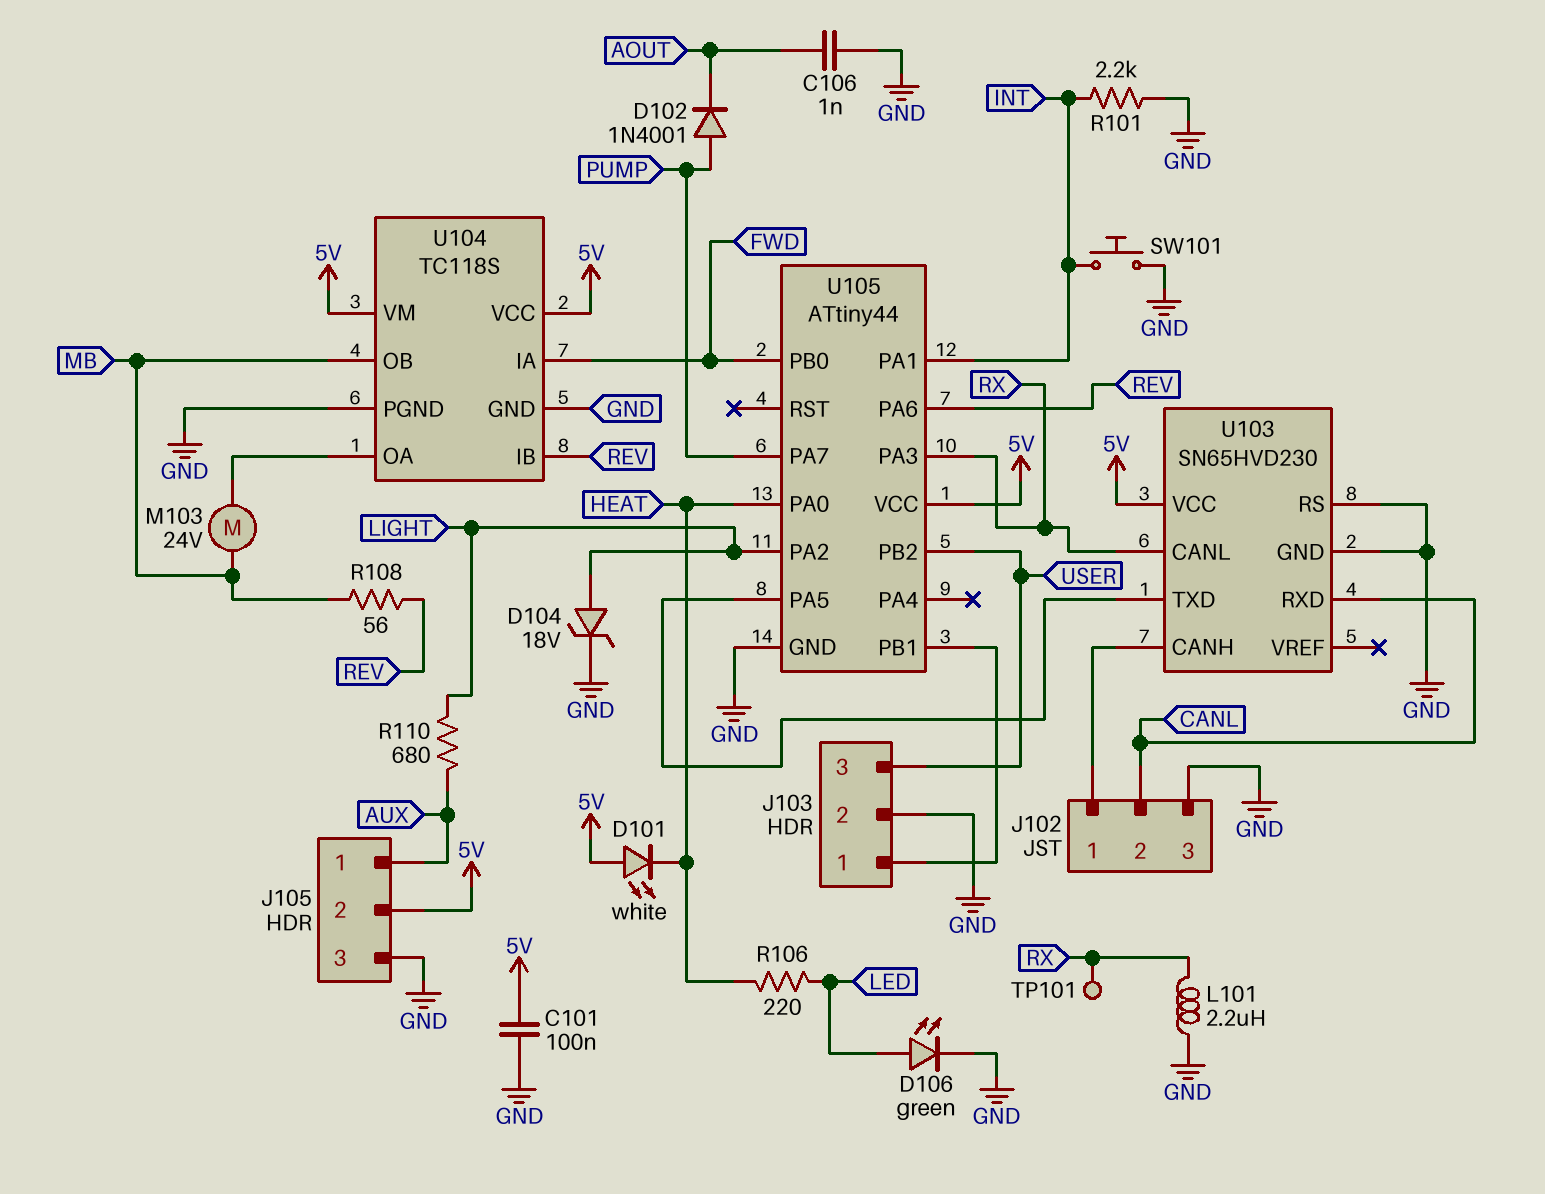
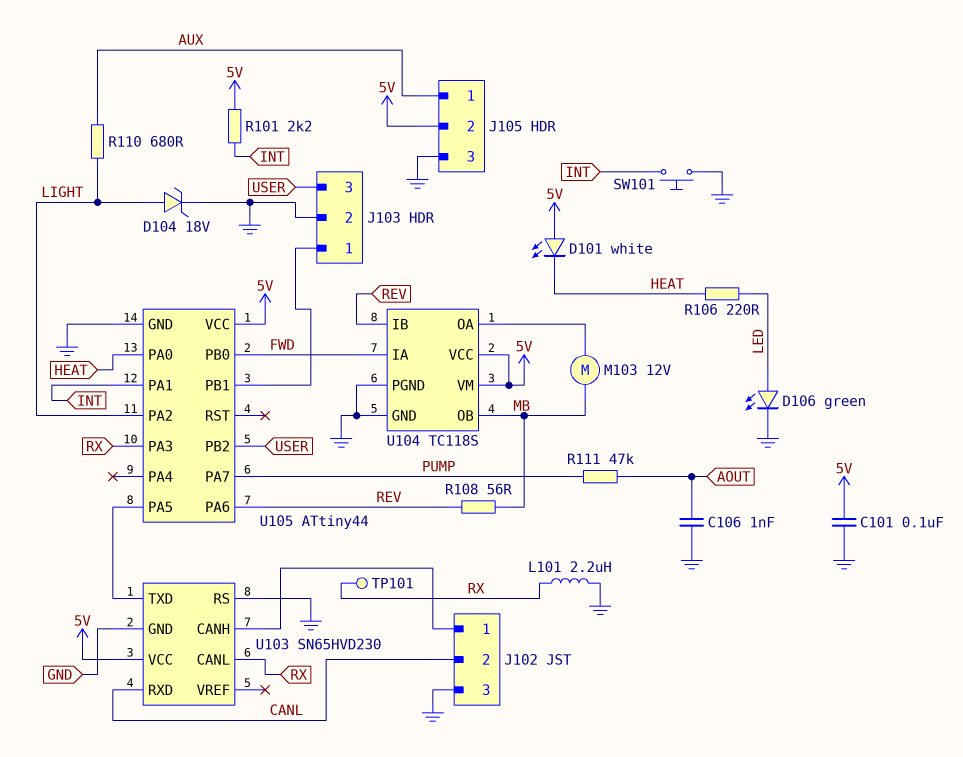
D102: diode 1N4001 (A PUMP, K AOUT) -> none
M103: motor 24V (MB, U104/OA) -> motor 12V (MB, U104/OA)
R101: 2.2k (GND, INT) -> 2.2k (5V, INT)
R111: none -> 47k (AOUT, PUMP)

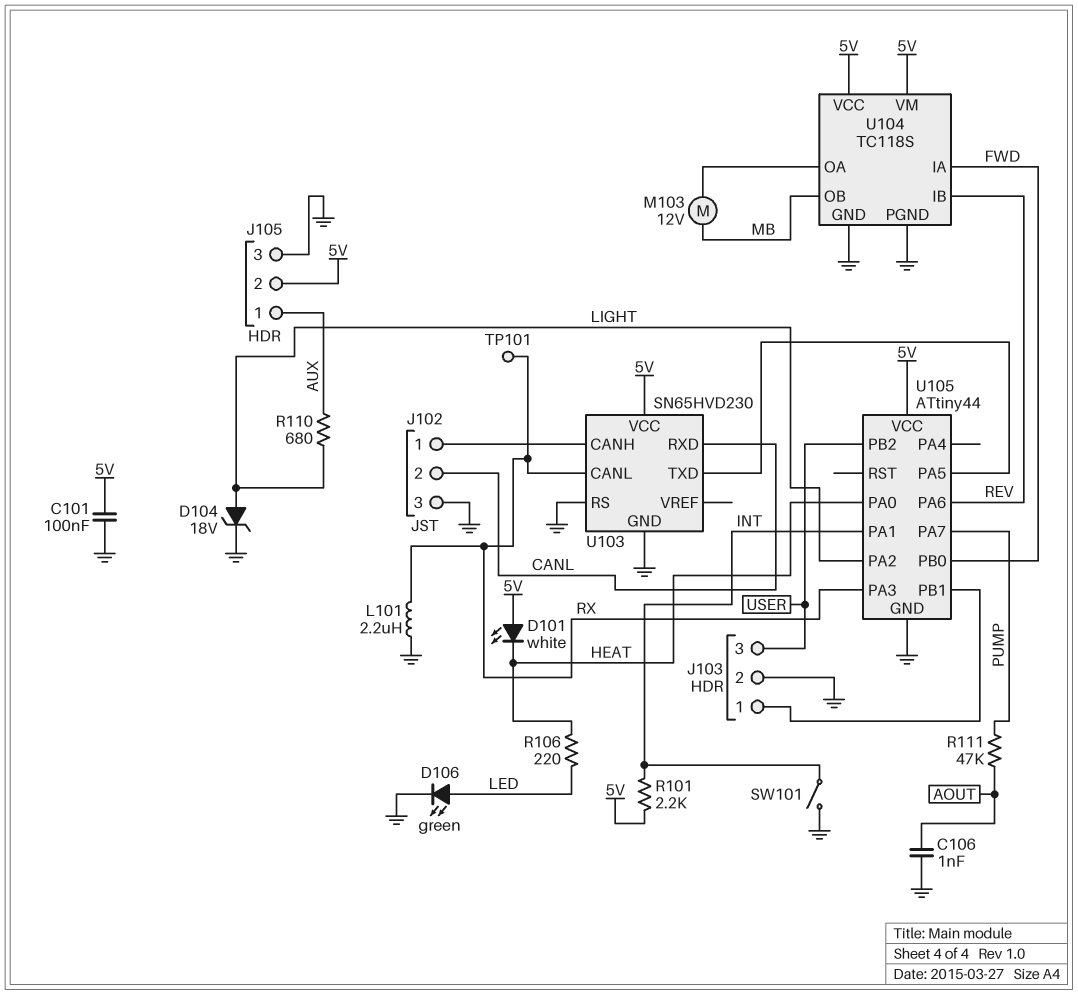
R108: 56 (MB, REV) -> none
SW101: button (GND, INT) -> switch (GND, INT)

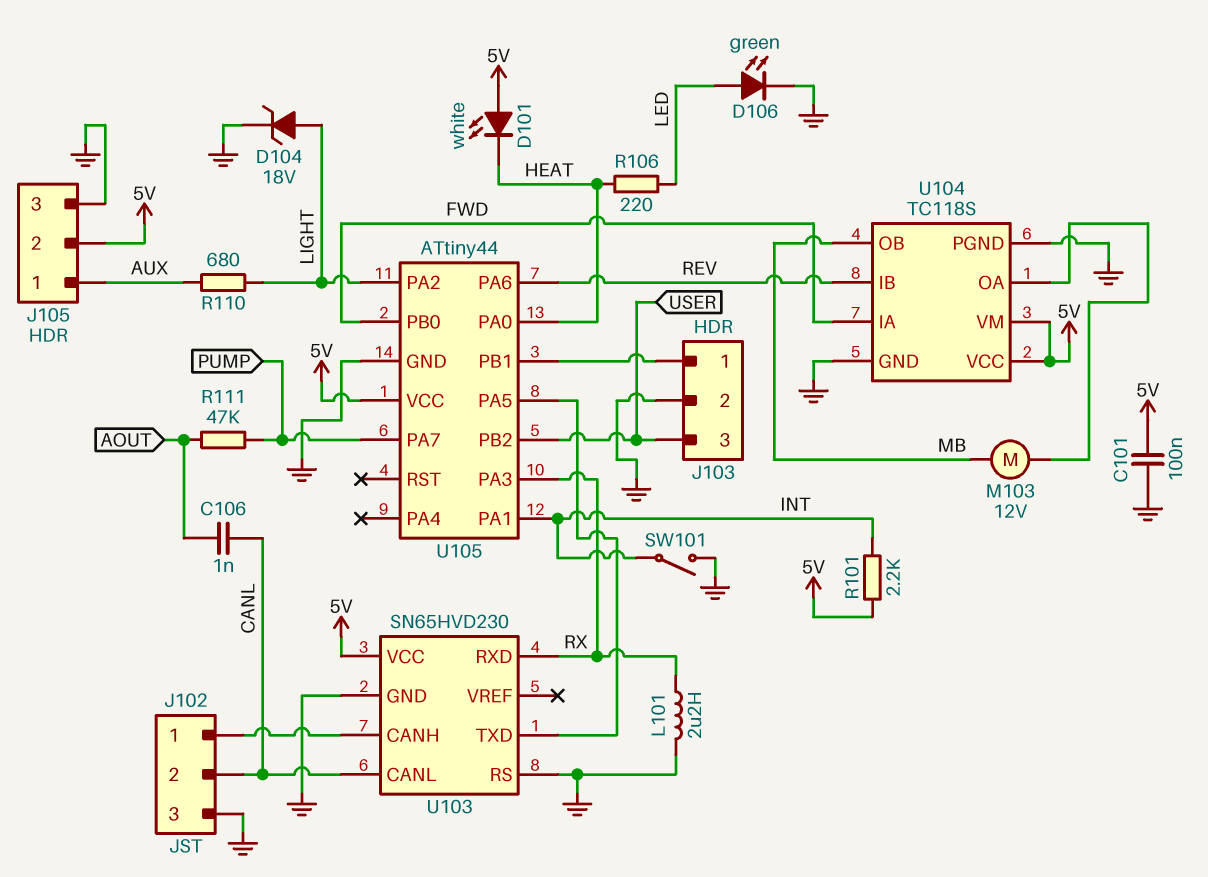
C106: 1nF (AOUT, GND) -> 1nF (AOUT, CANL)
TP101: test point (RX) -> none
U103 pin CANL: RX -> CANL
U103 pin RXD: CANL -> RX

